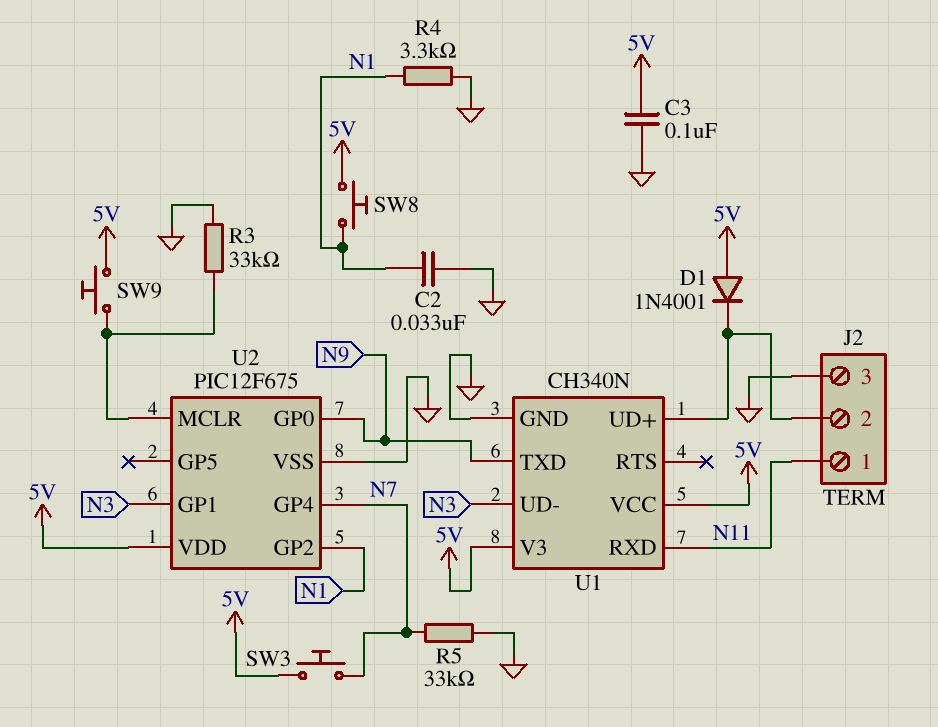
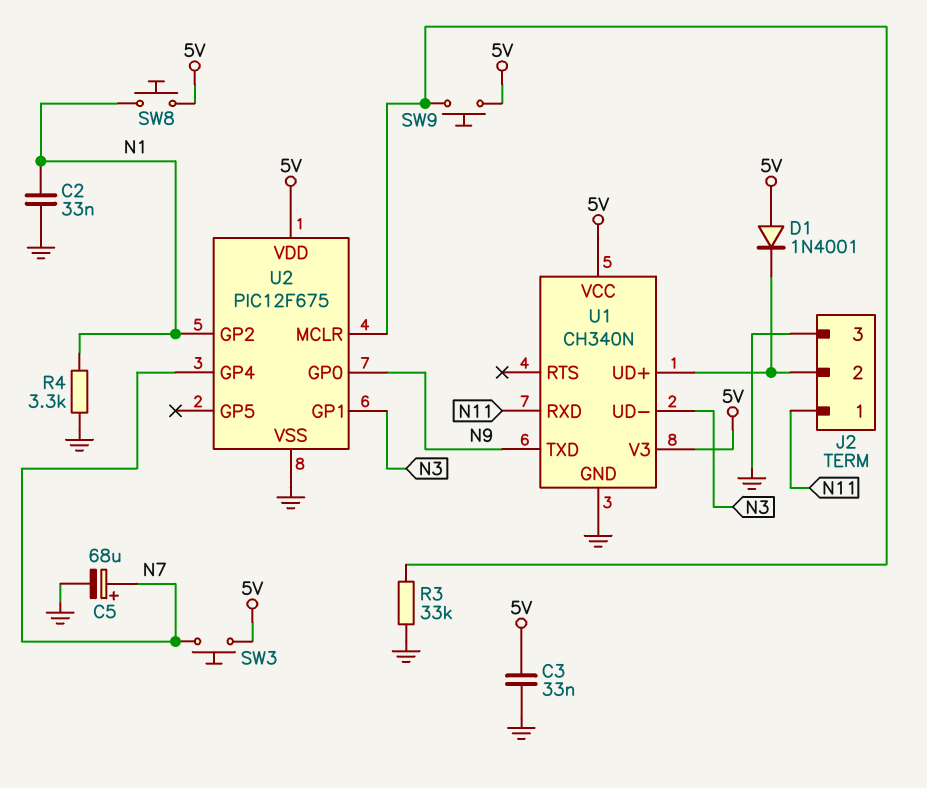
C3: 100nF (5V, GND) -> 33nF (5V, GND)
C5: none -> 68uF (plus N7, minus GND)
R5: 33k (GND, N7) -> none

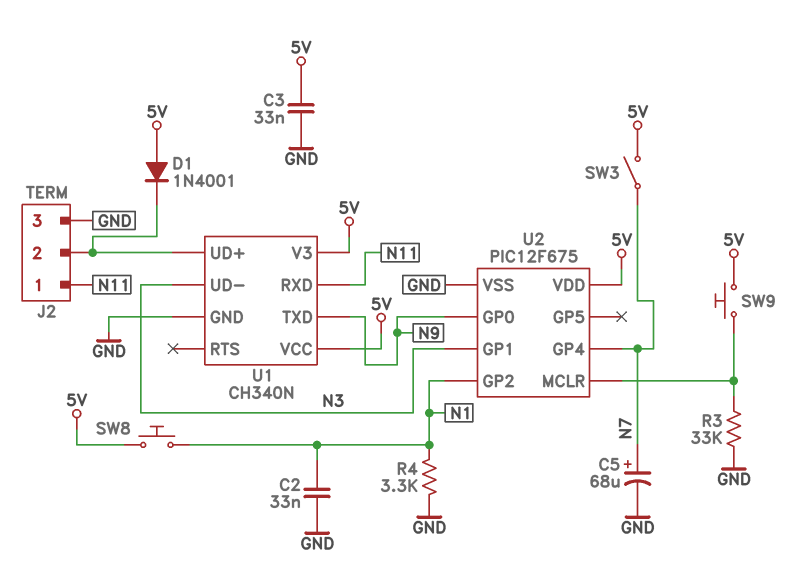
SW3: button (5V, N7) -> switch (5V, N7)

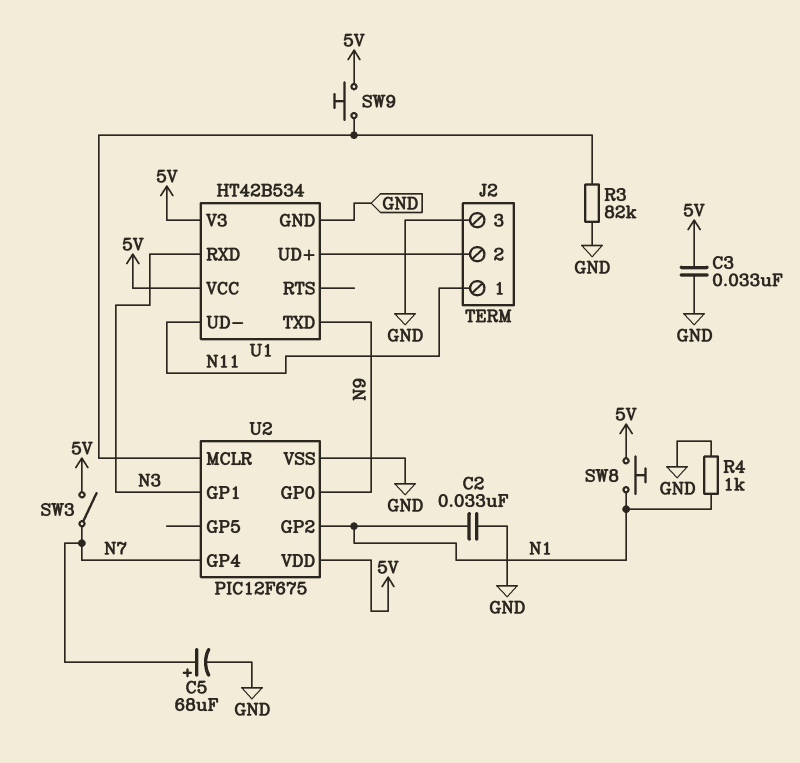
D1: diode 1N4001 (A 5V, K J2/2) -> none
R3: 33k (GND, U2/MCLR) -> 82k (GND, U2/MCLR)
R4: 3.3k (GND, N1) -> 1k (GND, N1)
U1: CH340N -> HT42B534
U1 pin RXD: N11 -> N3
U1 pin UD-: N3 -> N11

